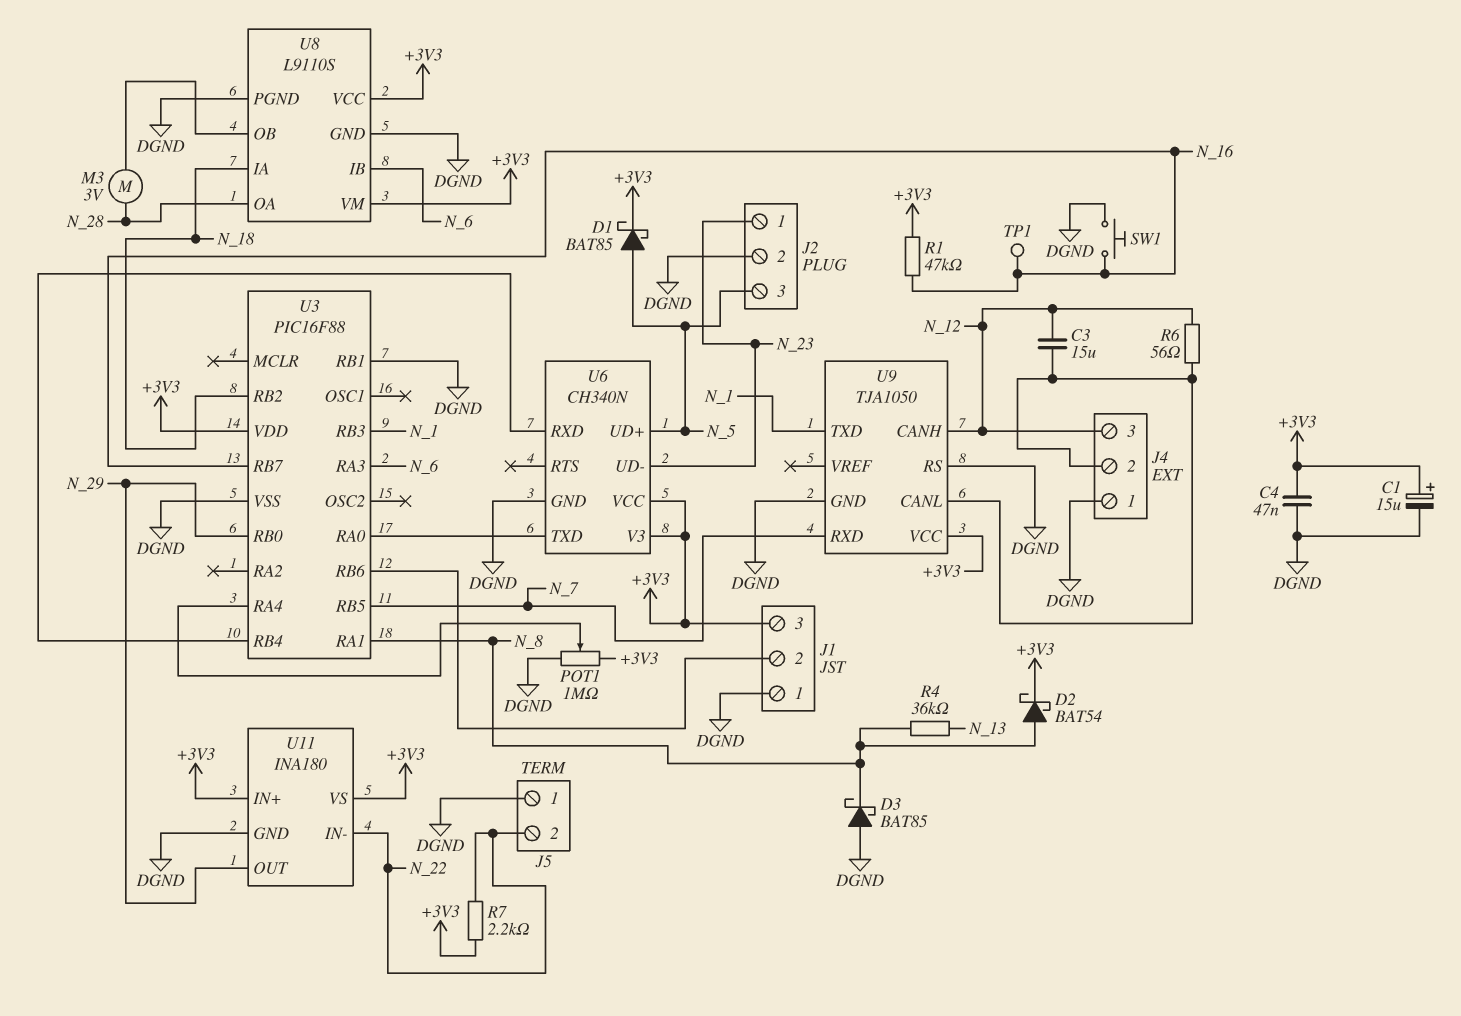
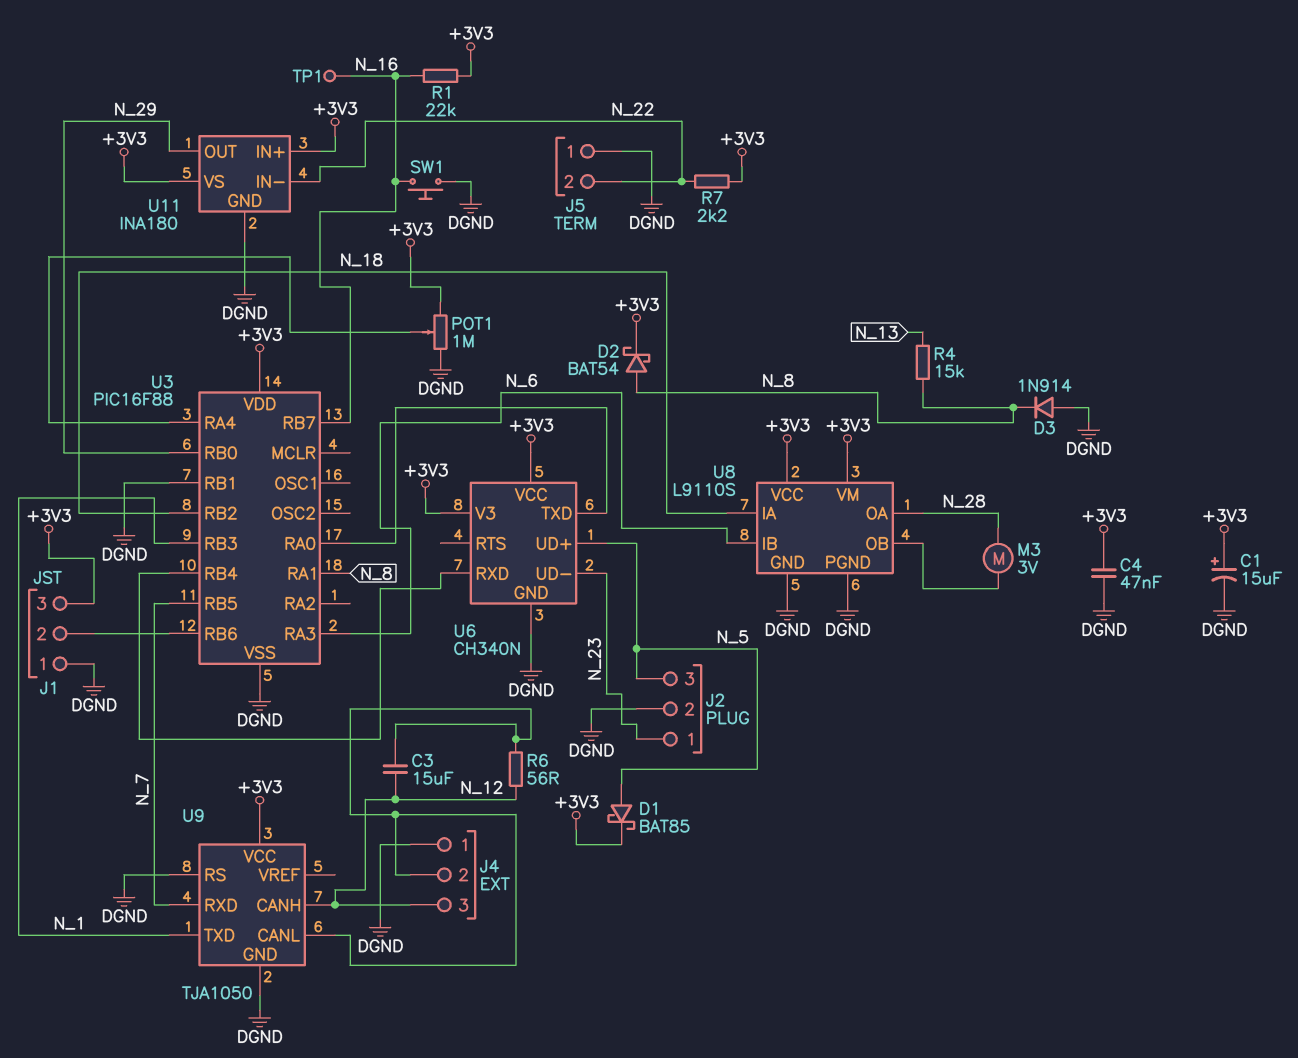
D3: schottky BAT85 (A DGND, K N_8) -> diode 1N914 (A DGND, K N_8)
R1: 47k (+3V3, N_16) -> 22k (+3V3, N_16)
R4: 36k (N_8, N_13) -> 15k (N_8, N_13)

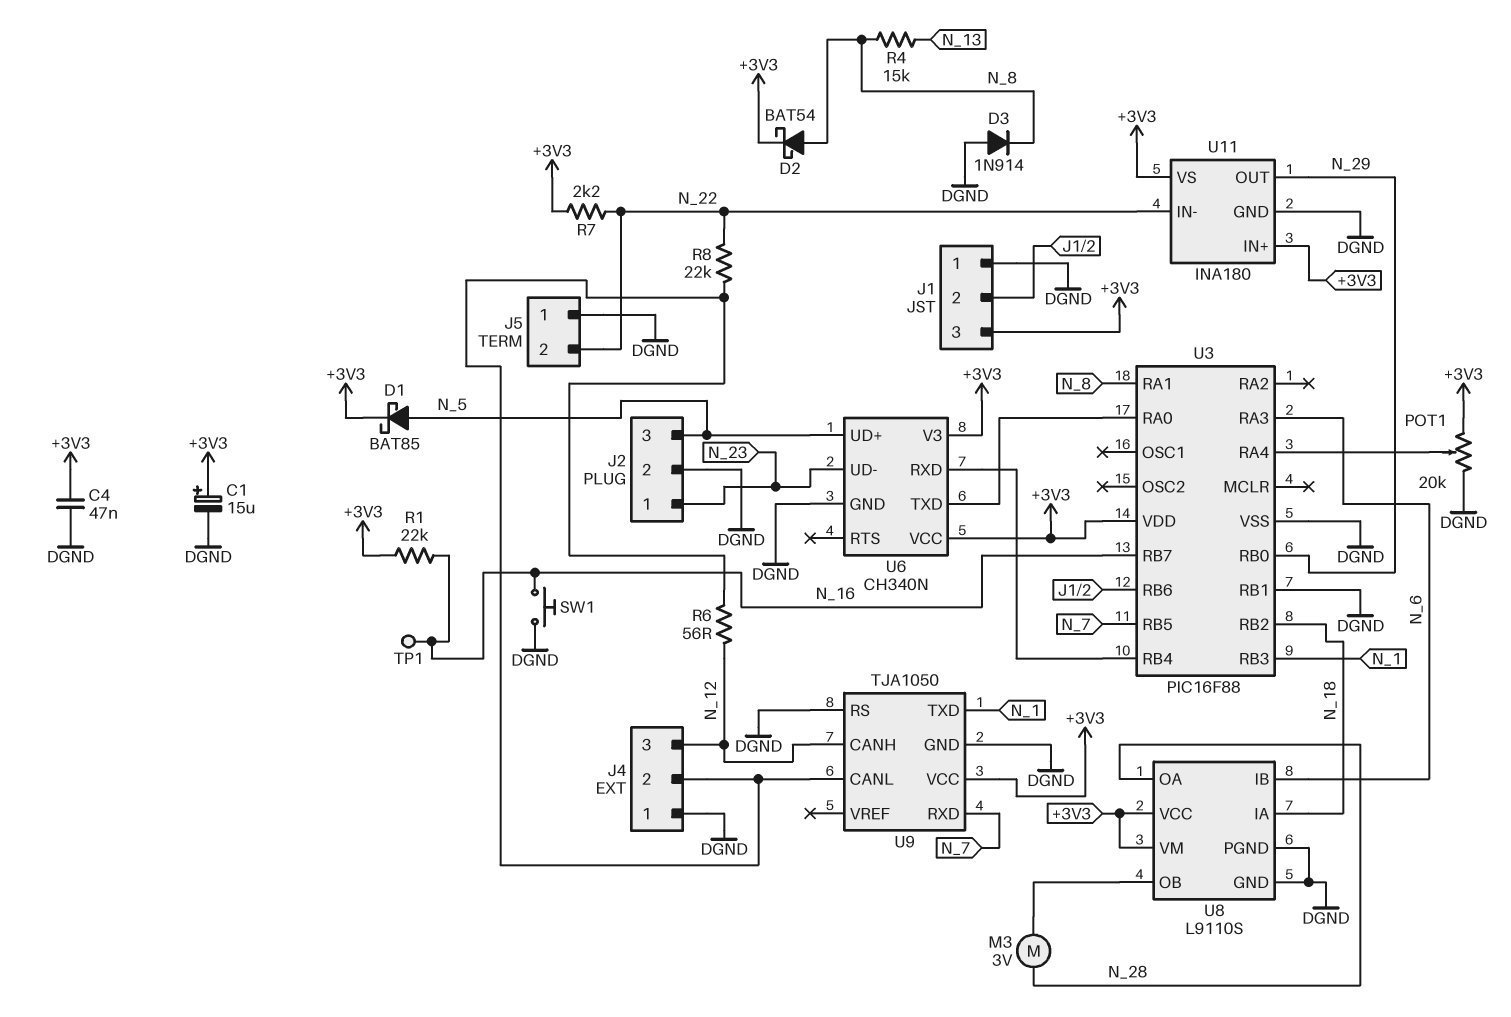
C3: 15uF (J4/2, N_12) -> none
POT1: 1M (+3V3, DGND, wiper U3/RA4) -> 20k (+3V3, DGND, wiper U3/RA4)
R8: none -> 22k (J4/2, N_22)

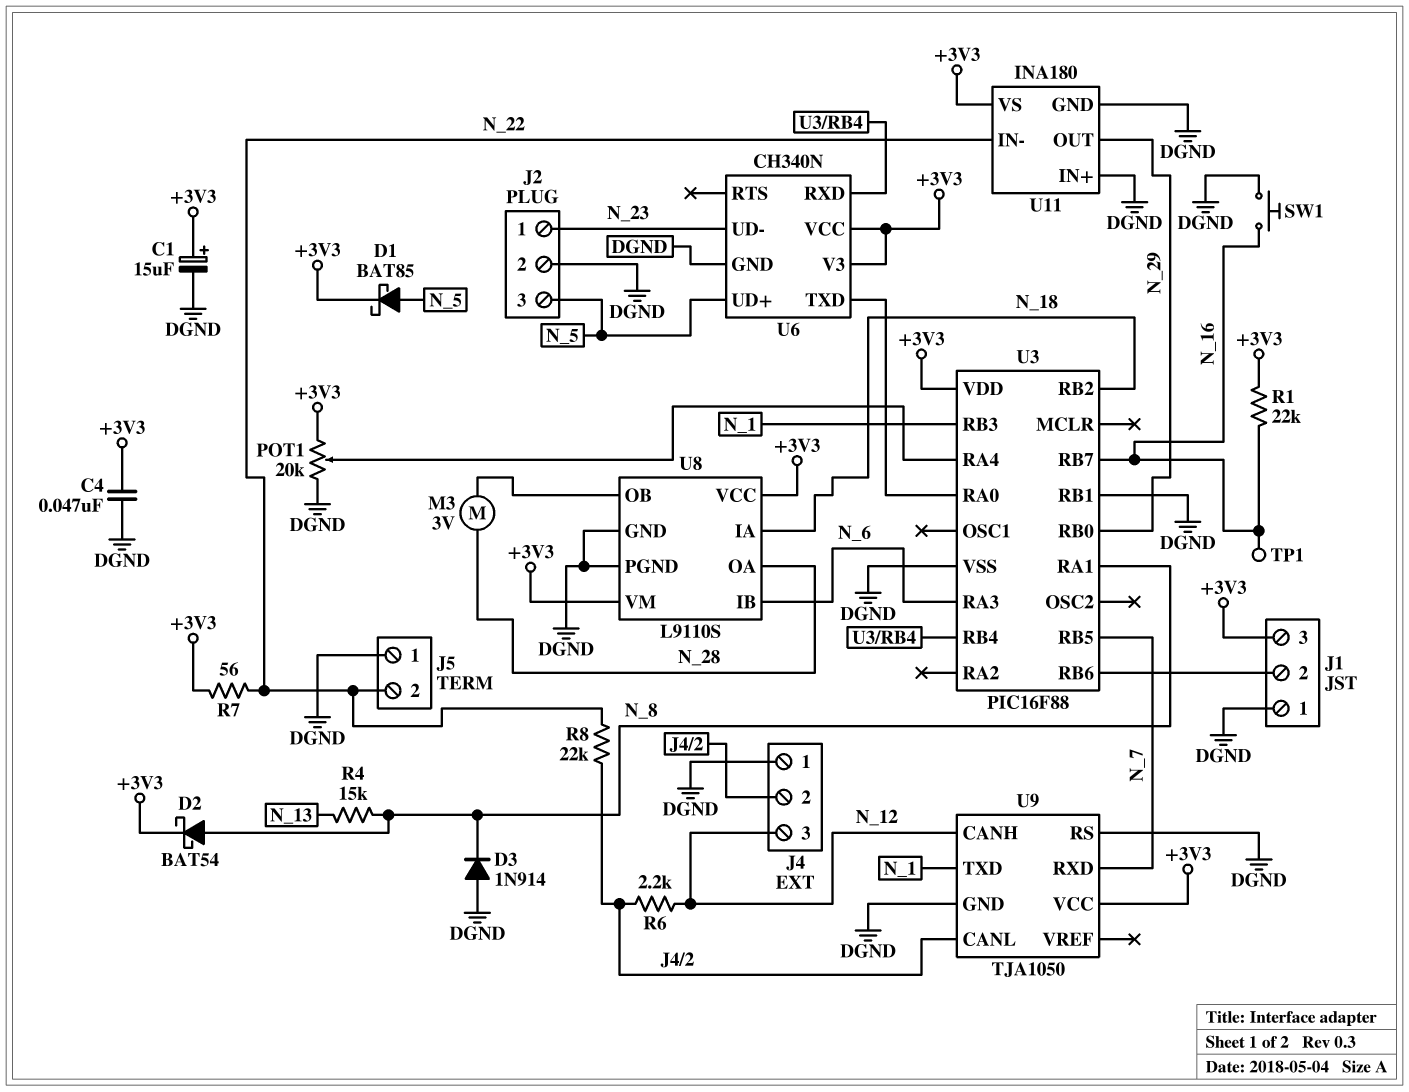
R6: 56 (J4/2, N_12) -> 2.2k (J4/2, N_12)
R7: 2.2k (+3V3, N_22) -> 56 (+3V3, N_22)
U11 pin IN+: +3V3 -> DGND

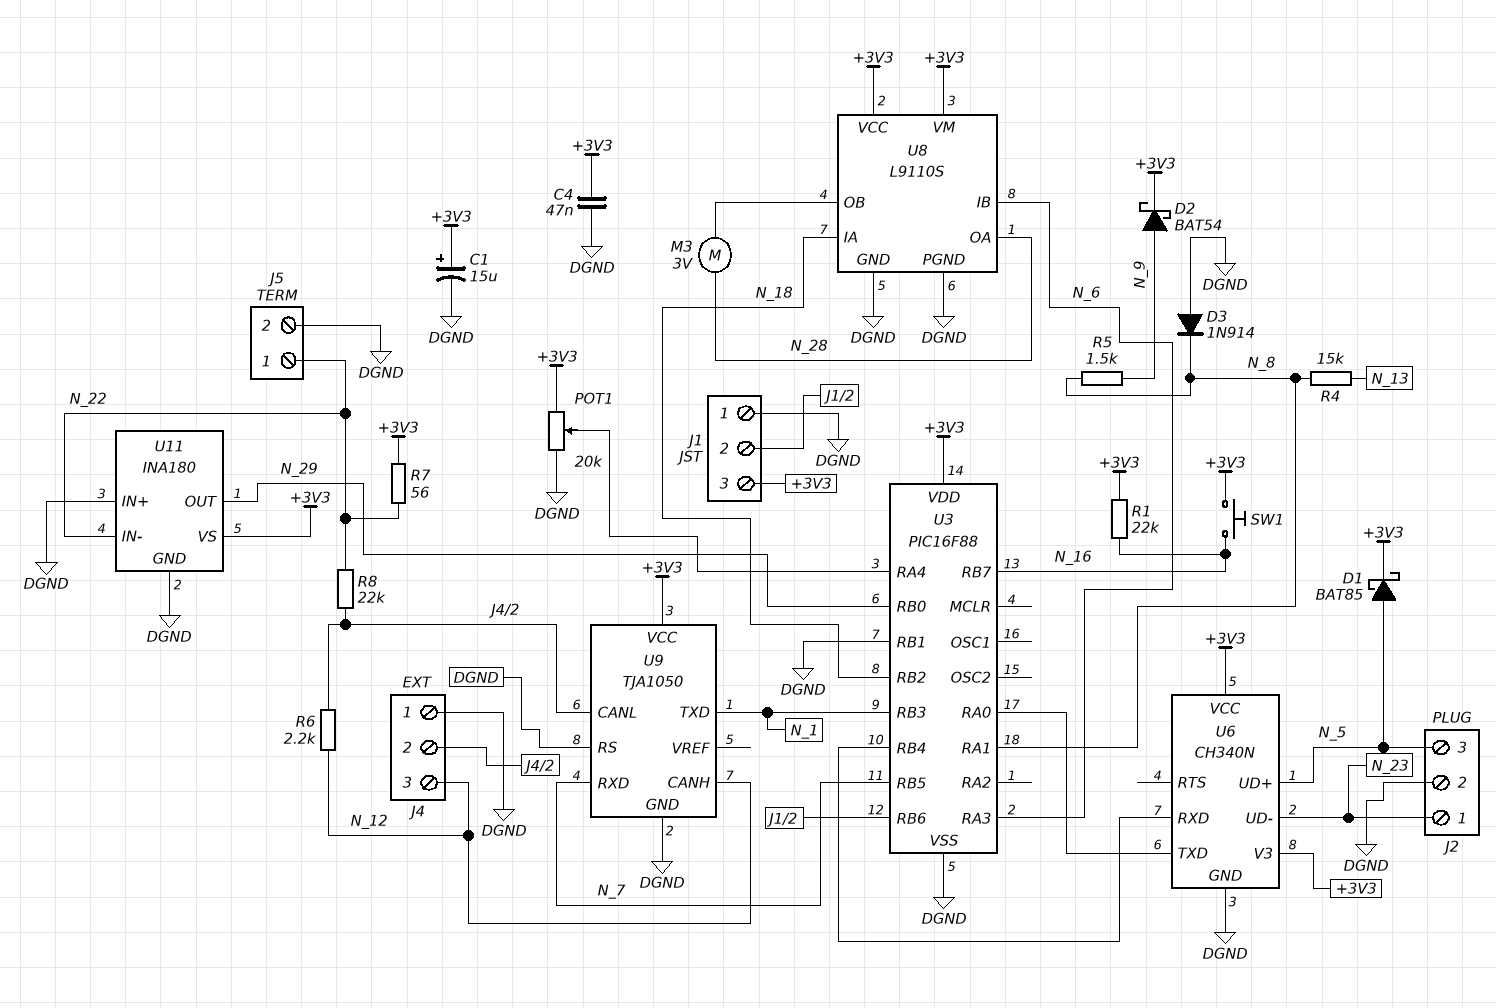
D2: schottky BAT54 (A N_8, K +3V3) -> schottky BAT54 (A N_9, K +3V3)
J5 pin 1: DGND -> N_22
J5 pin 2: N_22 -> DGND
R5: none -> 1.5k (N_8, N_9)
SW1: button (DGND, N_16) -> button (+3V3, N_16)
TP1: test point (N_16) -> none

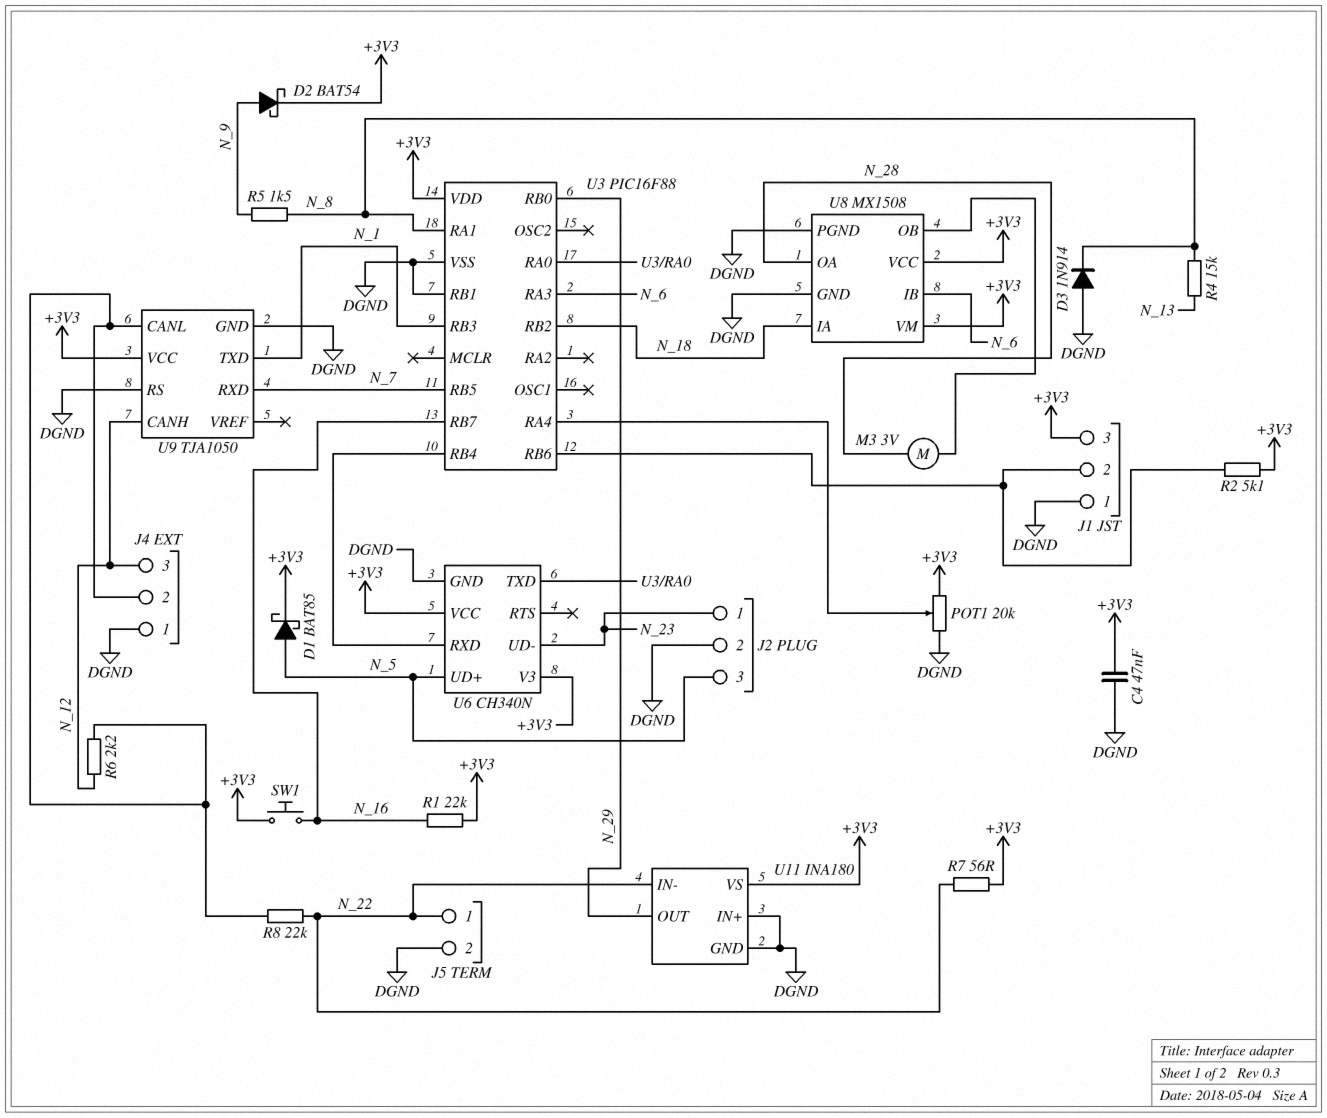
C1: 15uF (plus +3V3, minus DGND) -> none
R2: none -> 5.1k (+3V3, J1/2)
U8: L9110S -> MX1508

